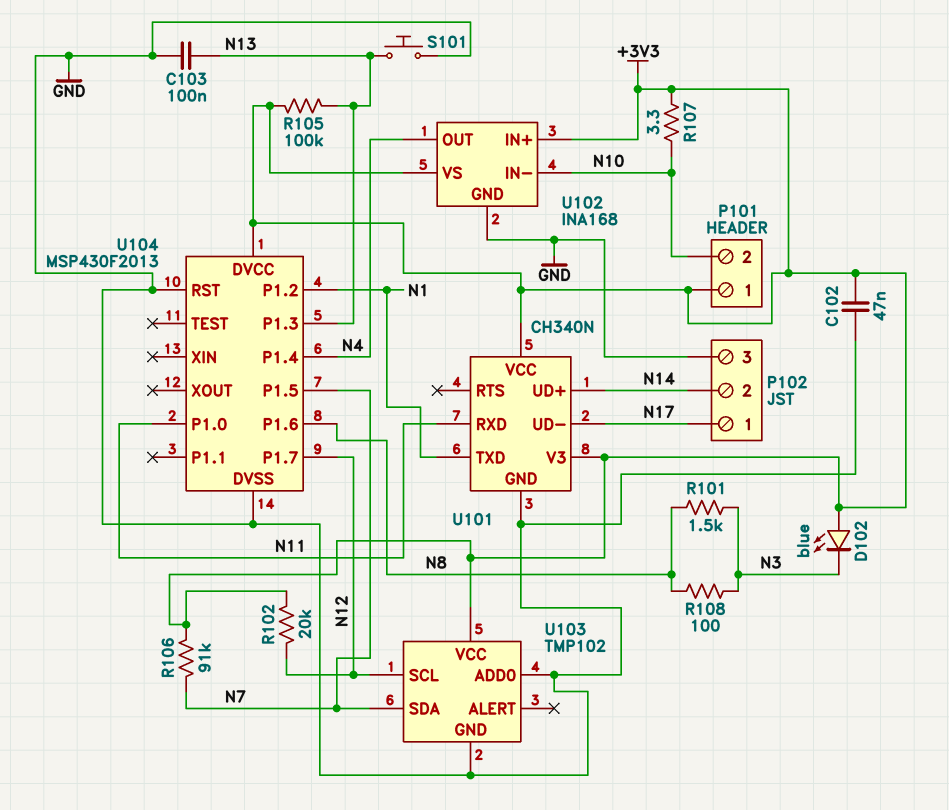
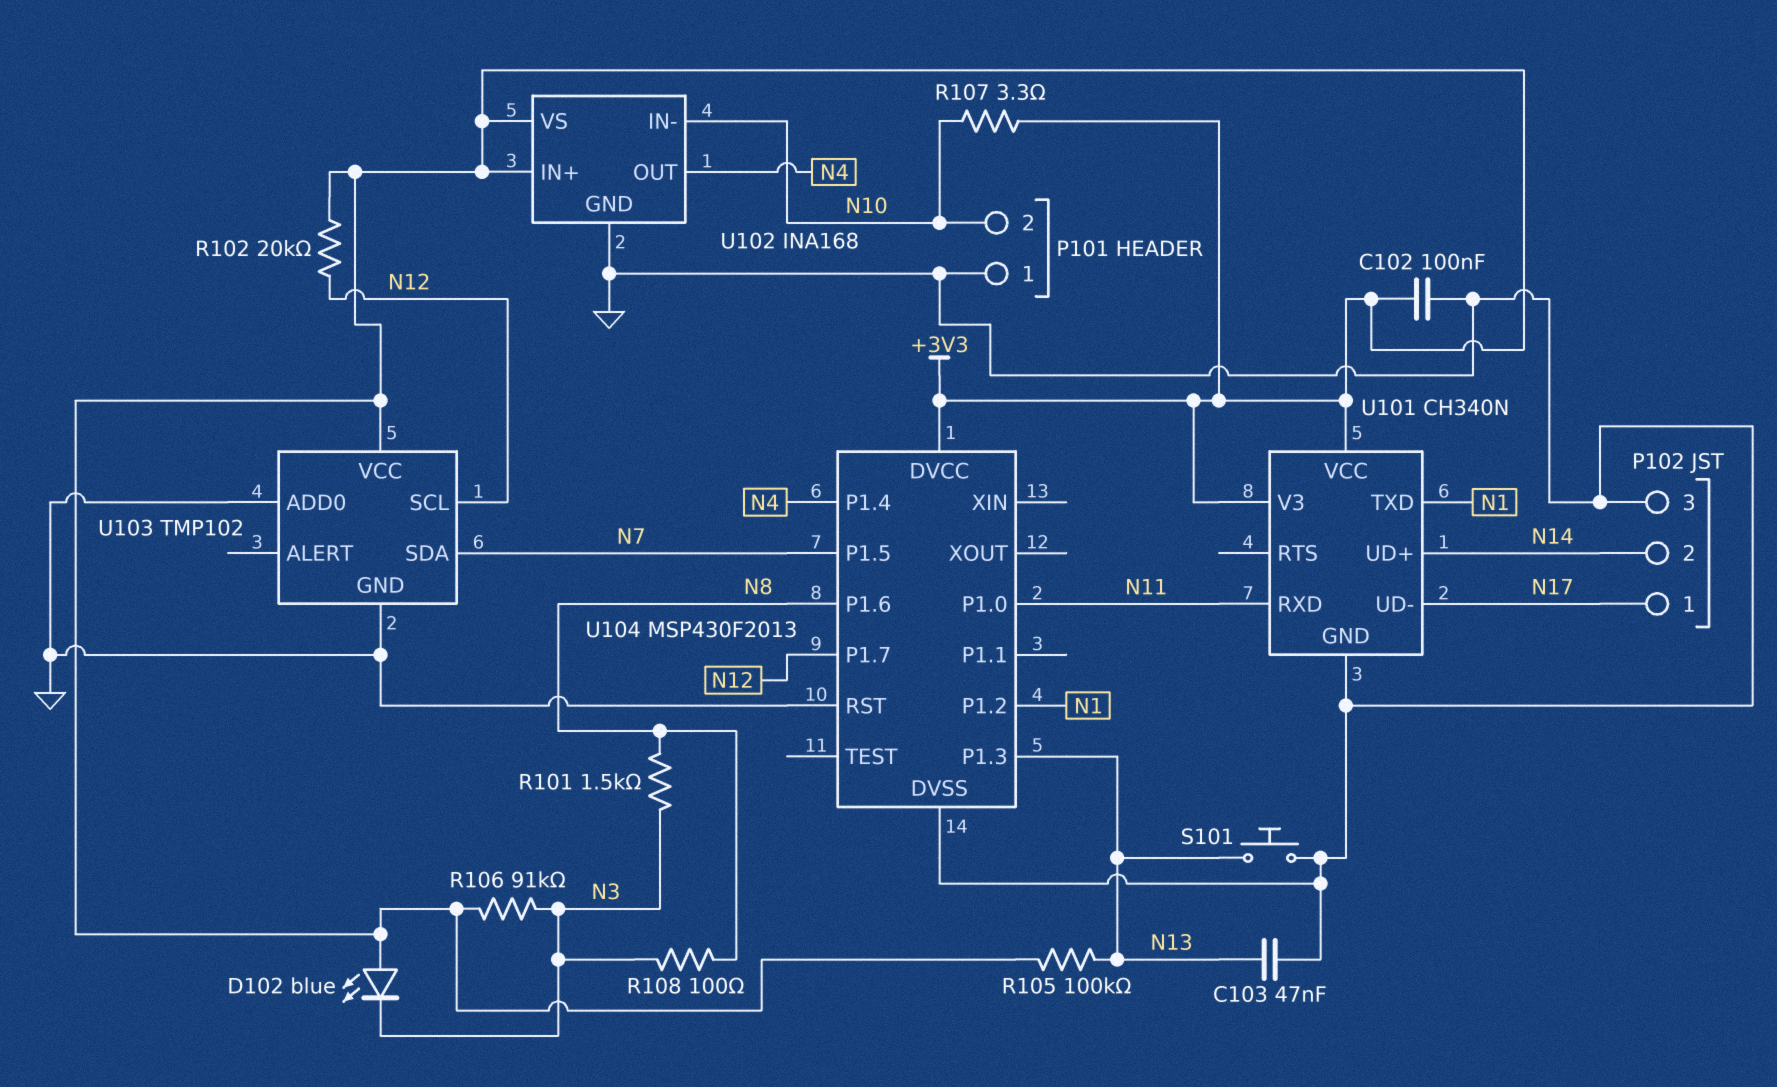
C102: 47nF (+3V3, GND) -> 100nF (+3V3, GND)
C103: 100nF (GND, N13) -> 47nF (GND, N13)
P101 pin 1: +3V3 -> GND
R106: 91k (+3V3, N7) -> 91k (+3V3, N3)

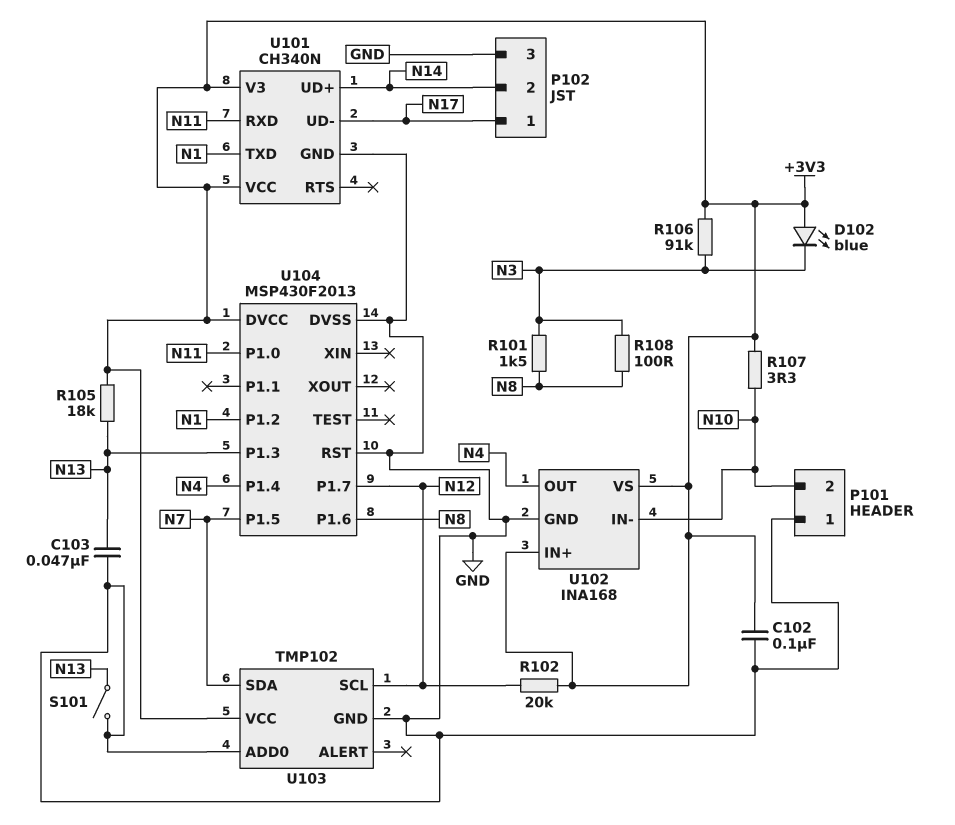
R105: 100k (+3V3, N13) -> 18k (+3V3, N13)
S101: button (GND, N13) -> switch (GND, N13)

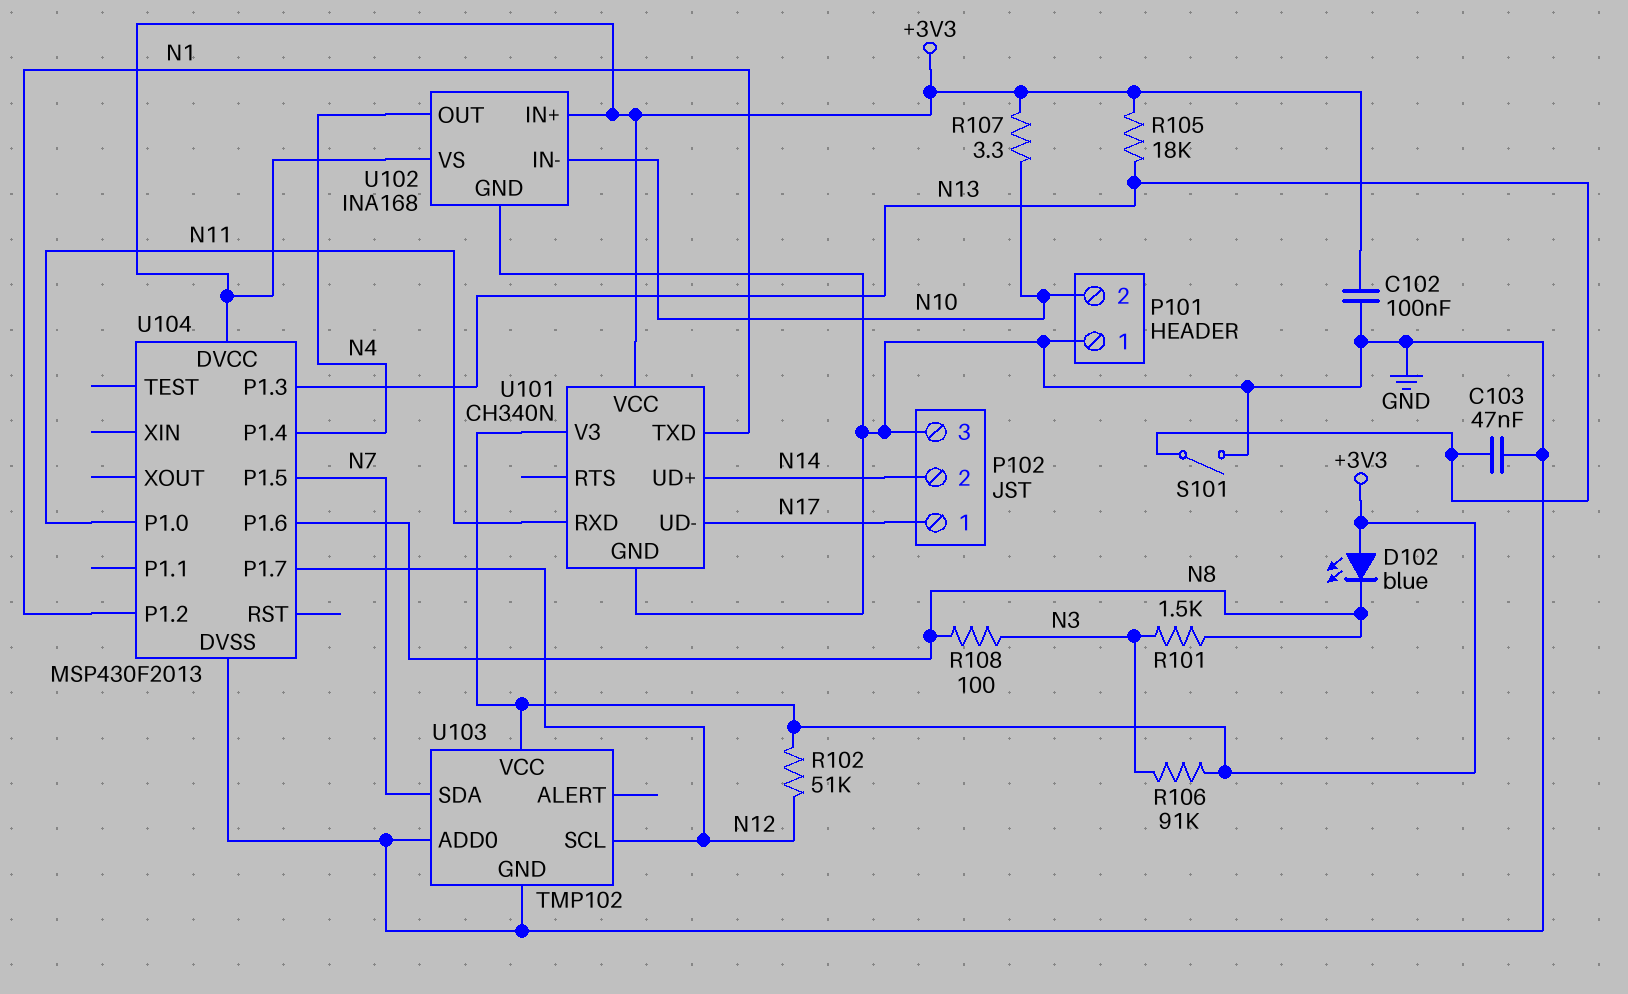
D102: LED blue (A +3V3, K N3) -> LED blue (A +3V3, K N8)
R102: 20k (+3V3, N12) -> 51k (+3V3, N12)
U104 pin RST: GND -> none

